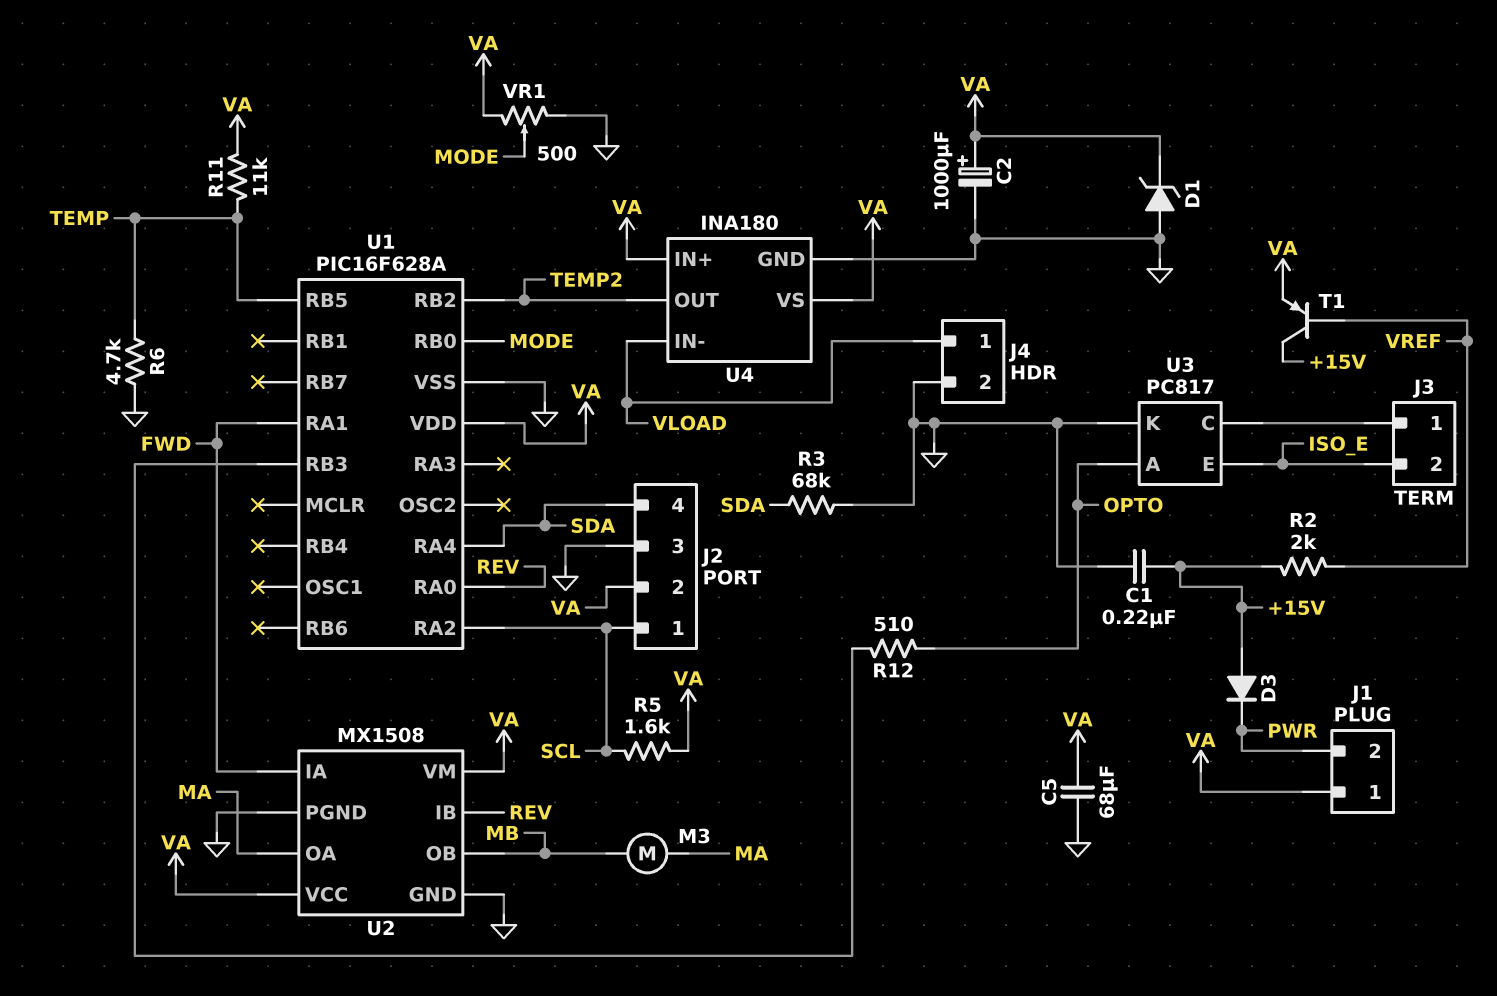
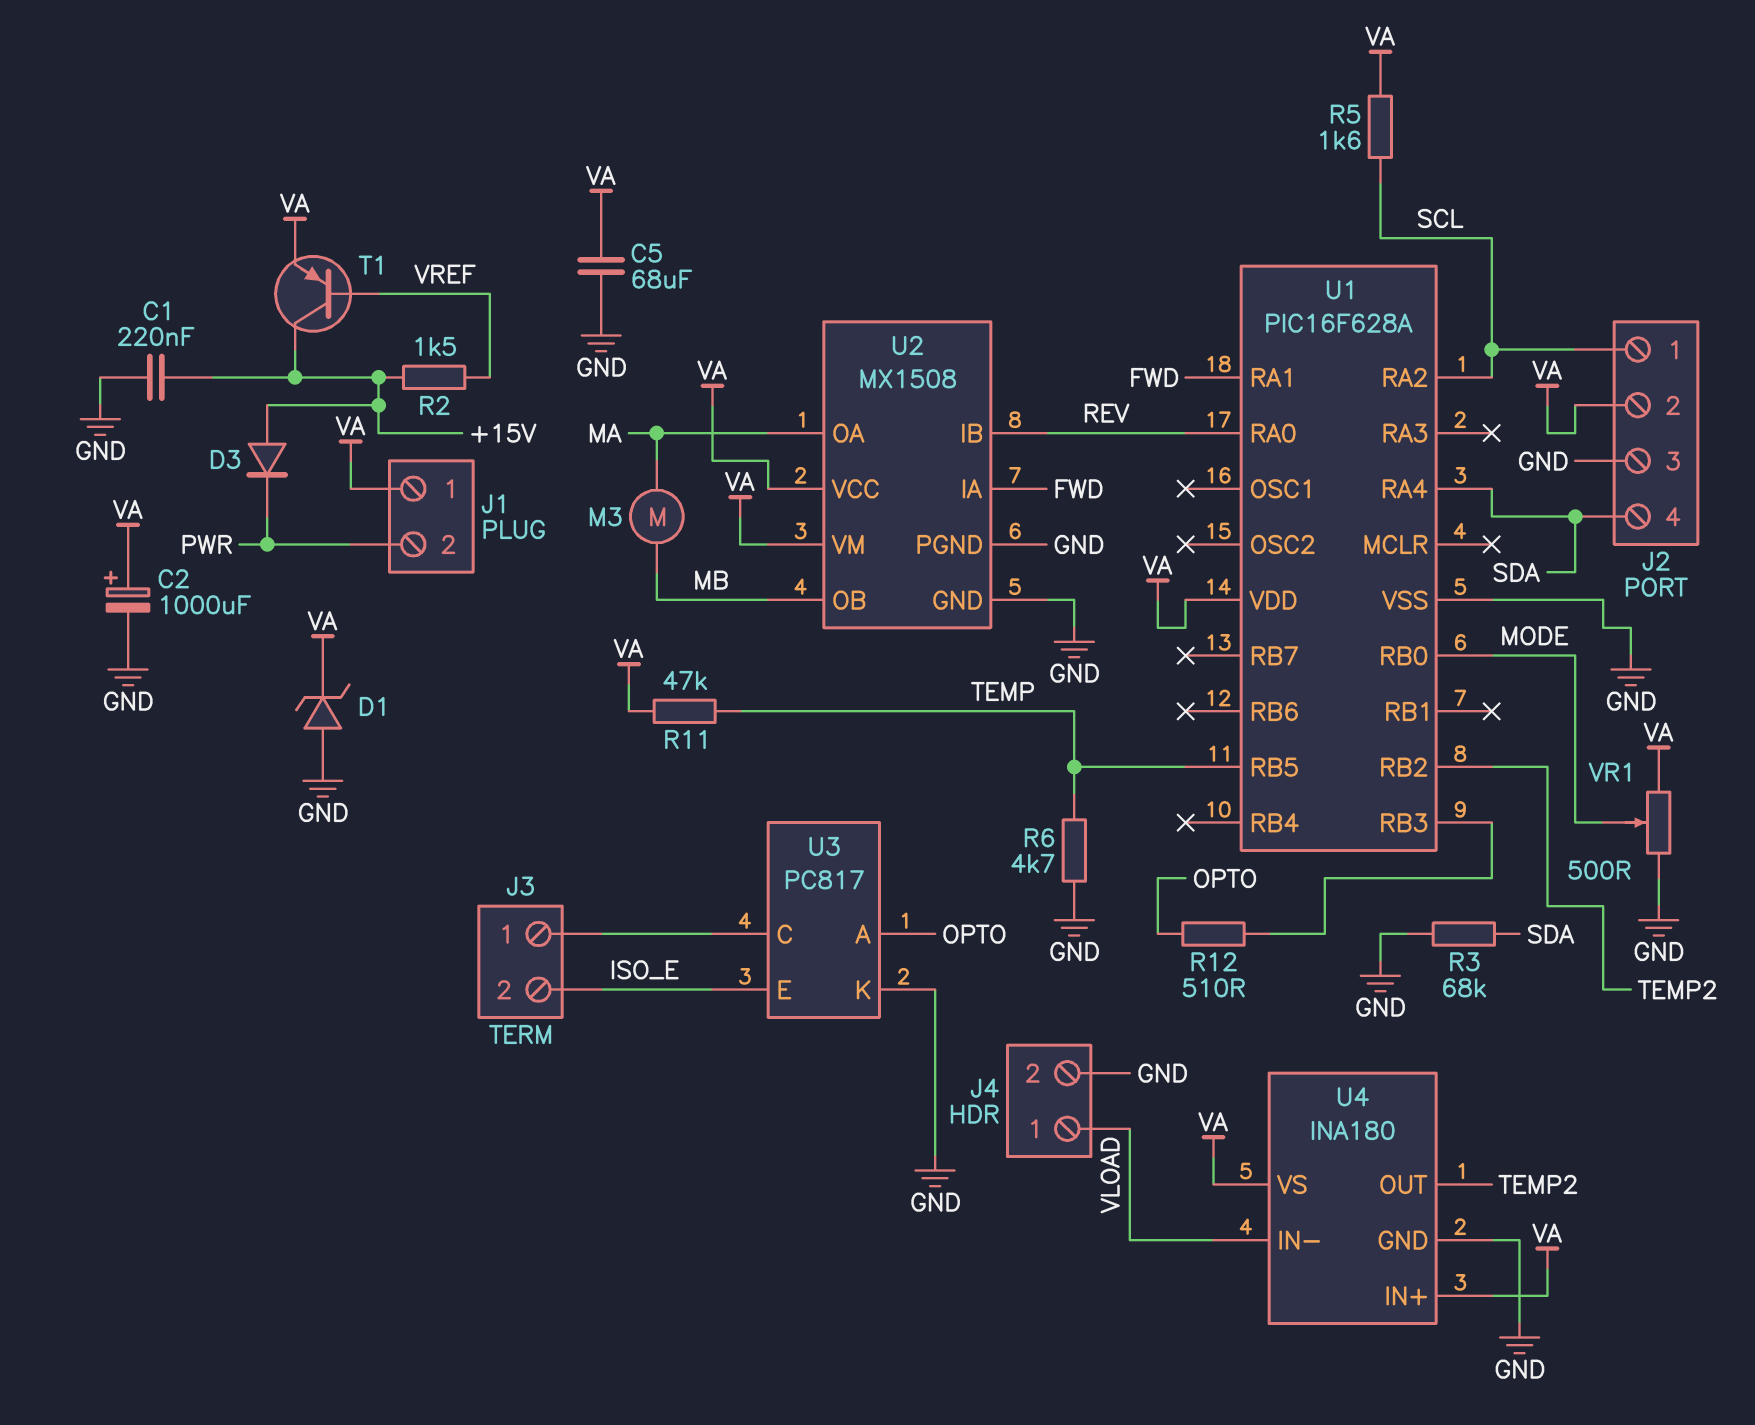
R2: 2k (+15V, VREF) -> 1.5k (+15V, VREF)
R11: 11k (TEMP, VA) -> 47k (TEMP, VA)

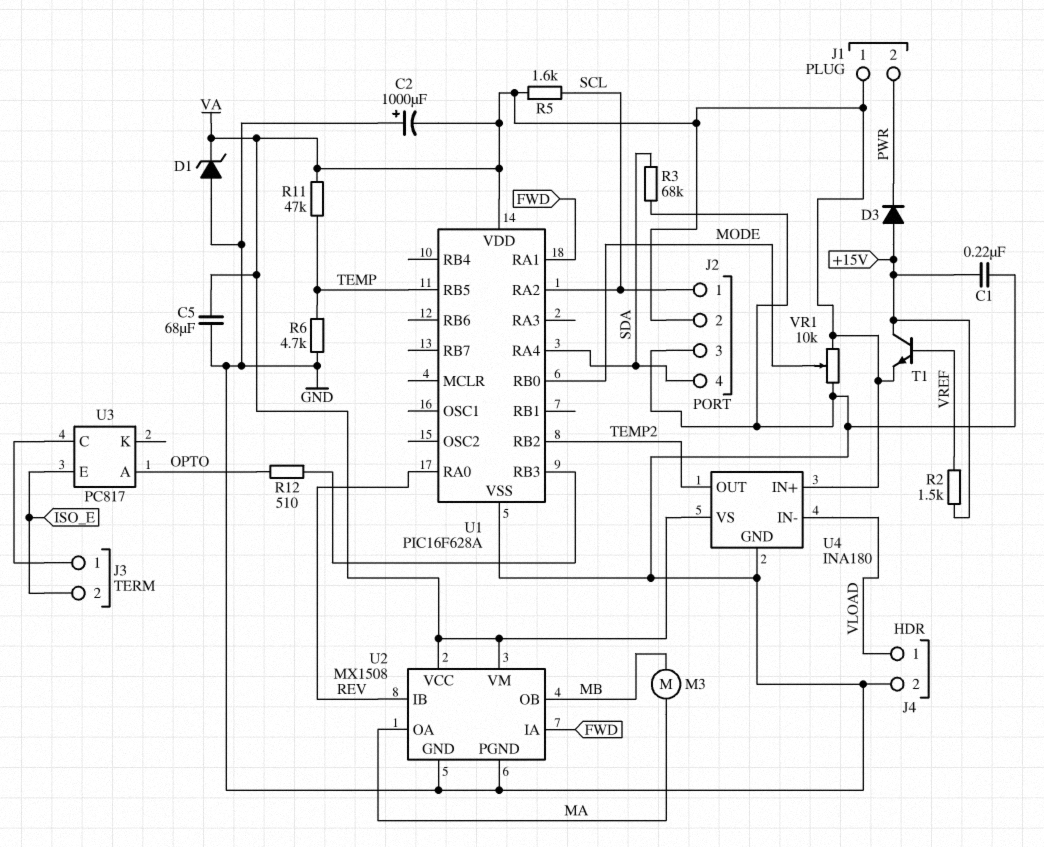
C2: 1000uF (plus VA, minus GND) -> 1000uF (plus GND, minus VA)
T1: PNP (B VREF, C +15V, E VA) -> NPN (B VREF, C +15V, E VA)
U3 pin K: GND -> none
VR1: 500 (GND, VA, wiper MODE) -> 10k (GND, VA, wiper MODE)

